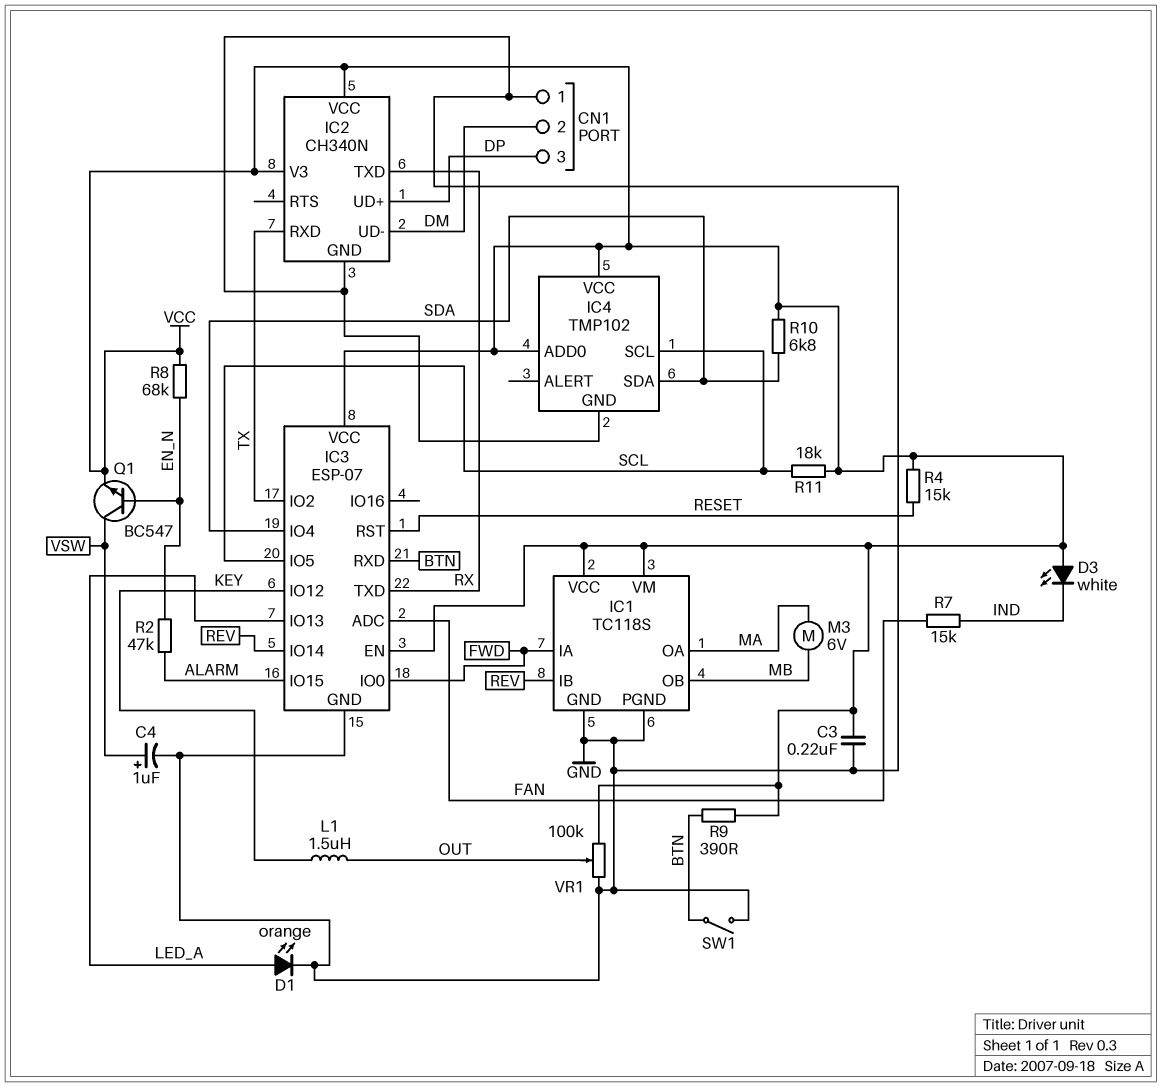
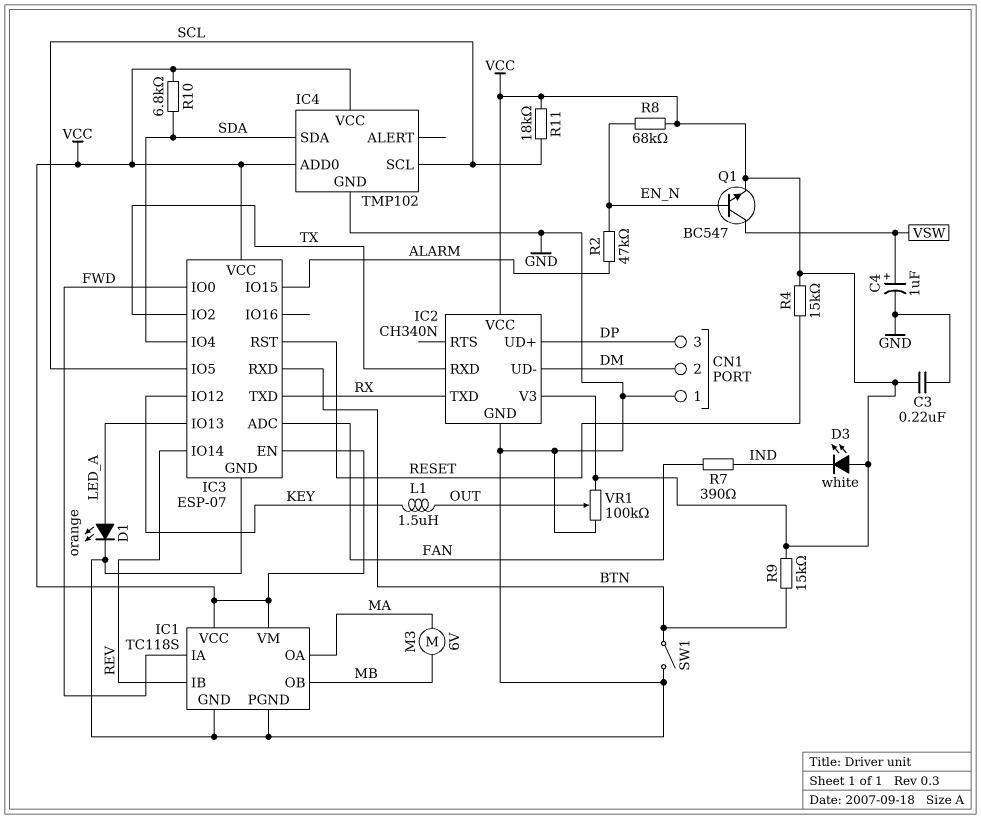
R7: 15k (FAN, IND) -> 390 (FAN, IND)
R9: 390 (BTN, VCC) -> 15k (BTN, VCC)

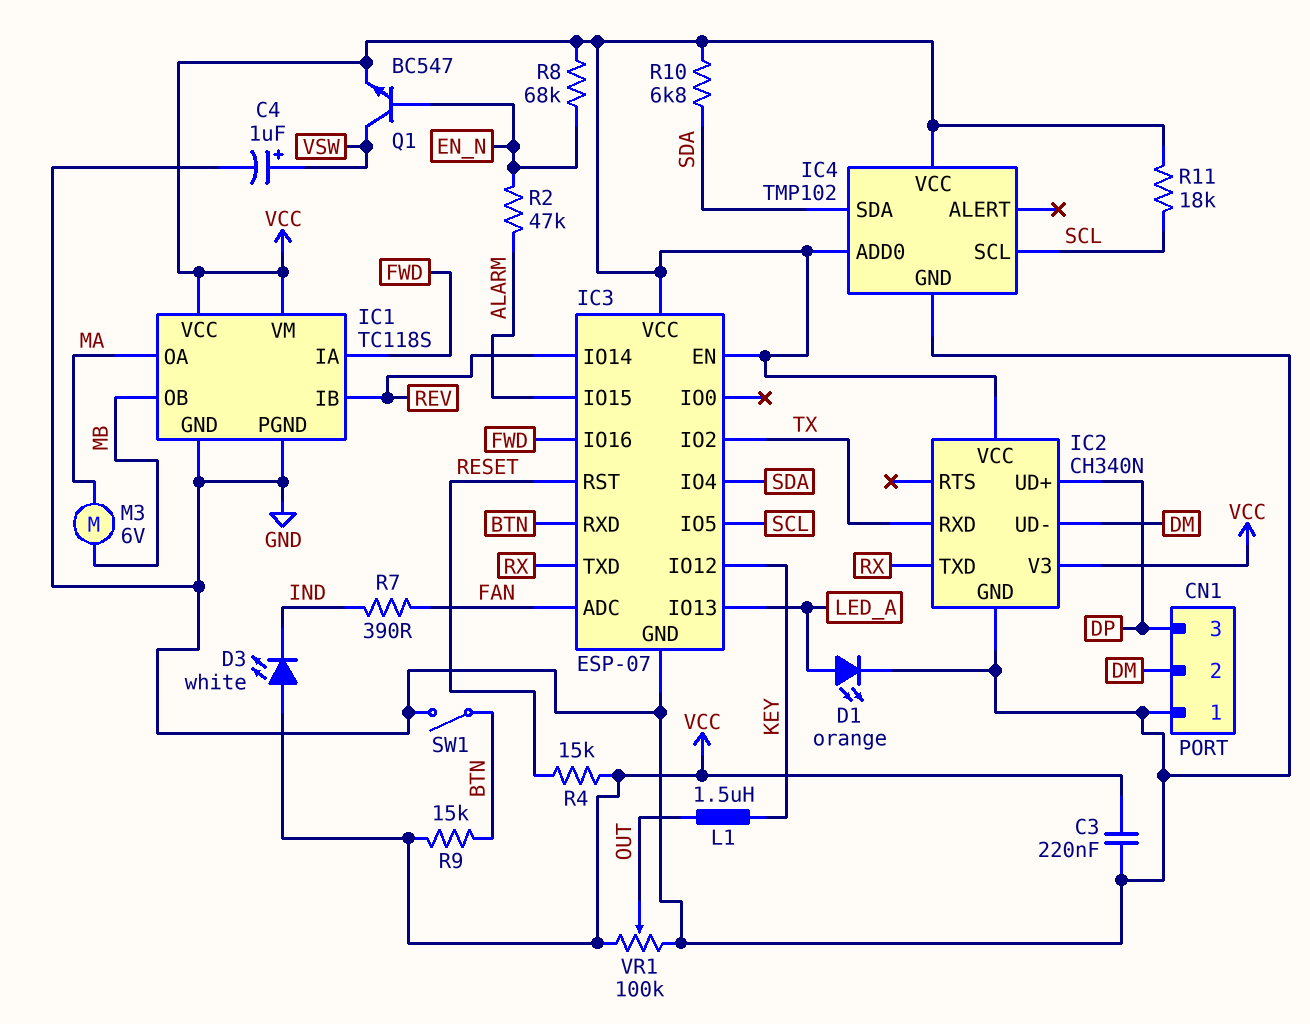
IC3 pin IO0: FWD -> none
IC3 pin IO16: none -> FWD

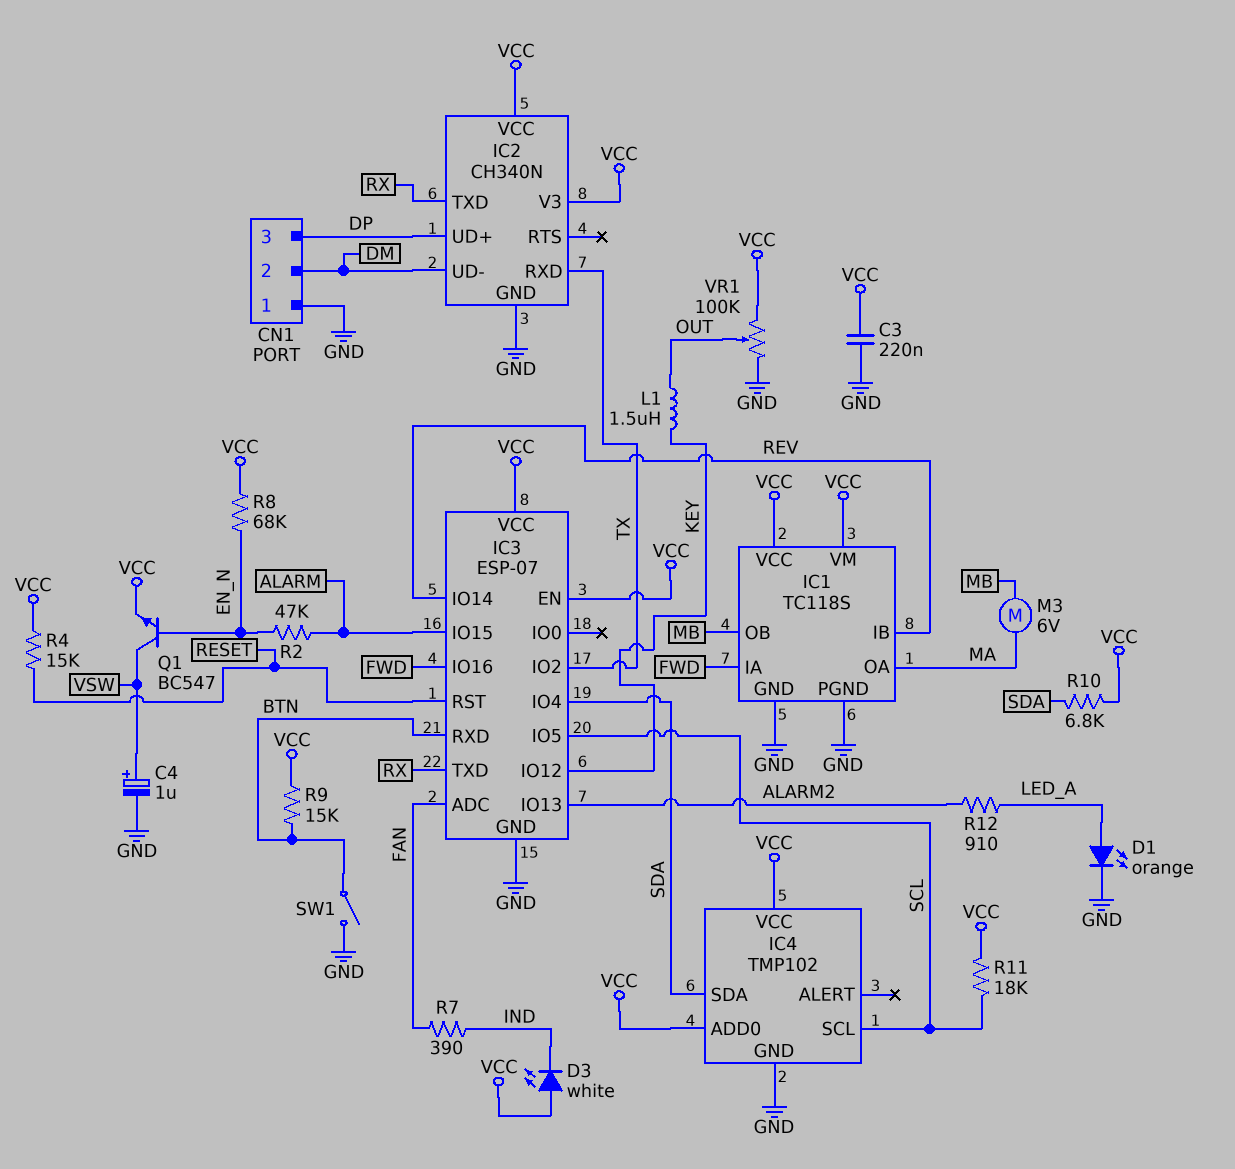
IC3 pin IO13: LED_A -> ALARM2
R12: none -> 910 (ALARM2, LED_A)

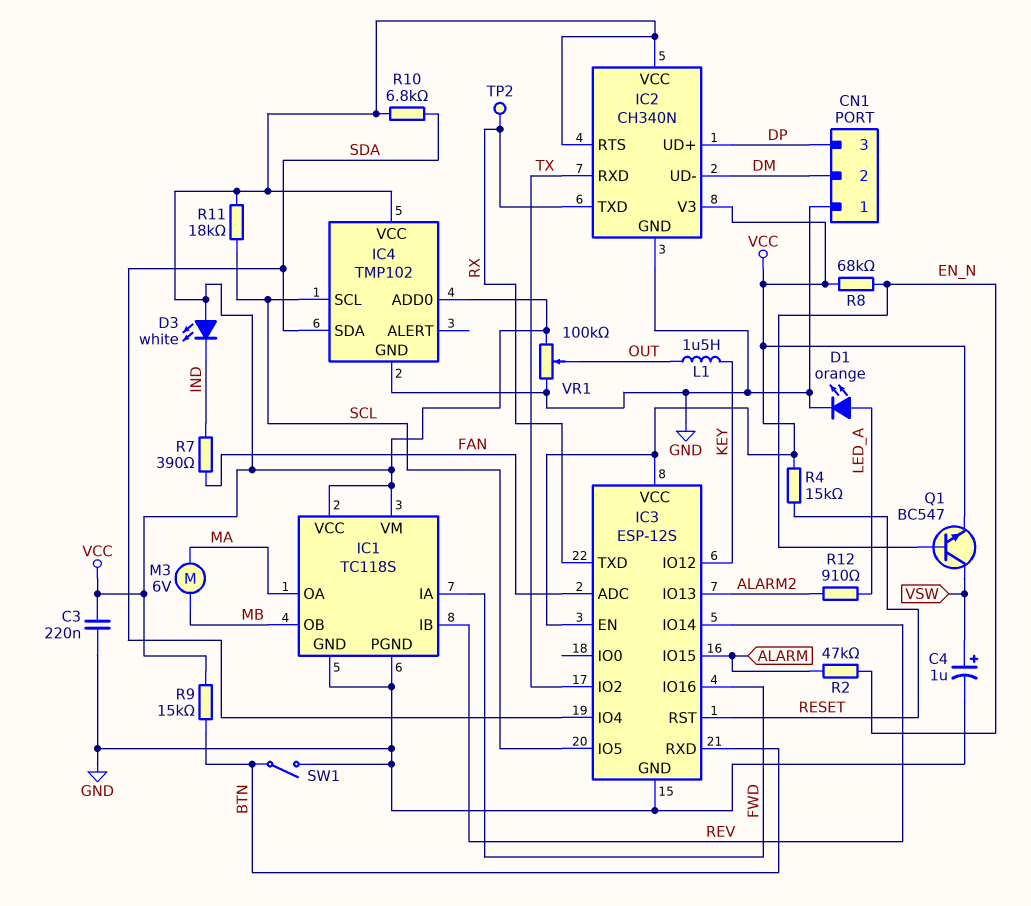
IC2 pin RTS: none -> VCC
IC3: ESP-07 -> ESP-12S
TP2: none -> test point (RX)

